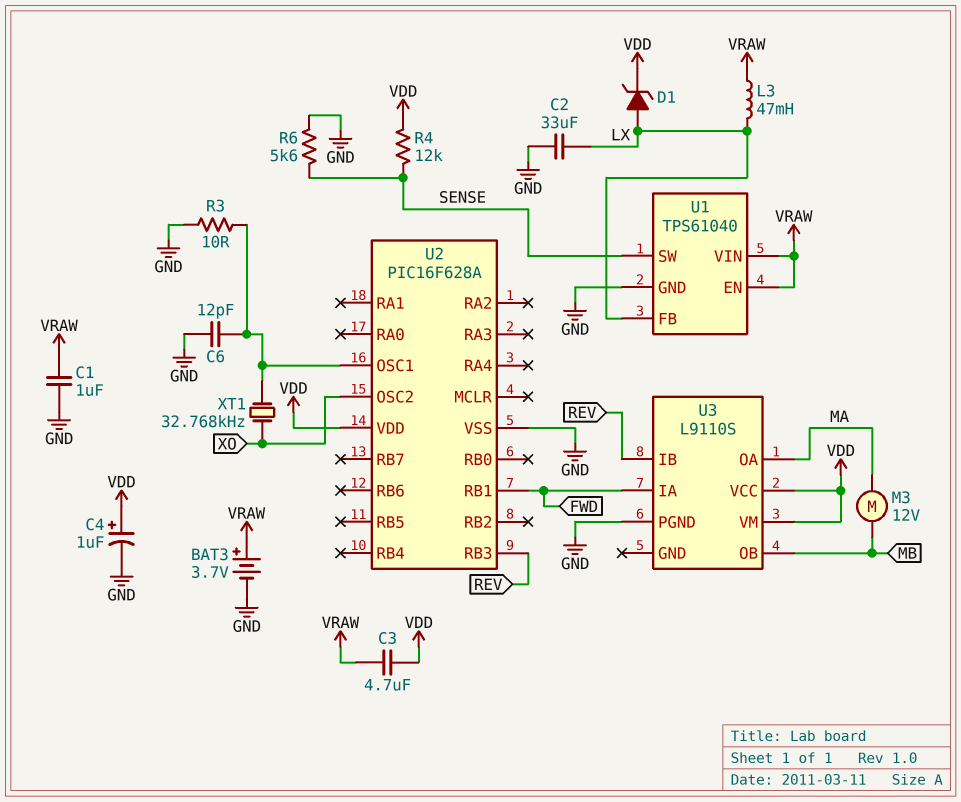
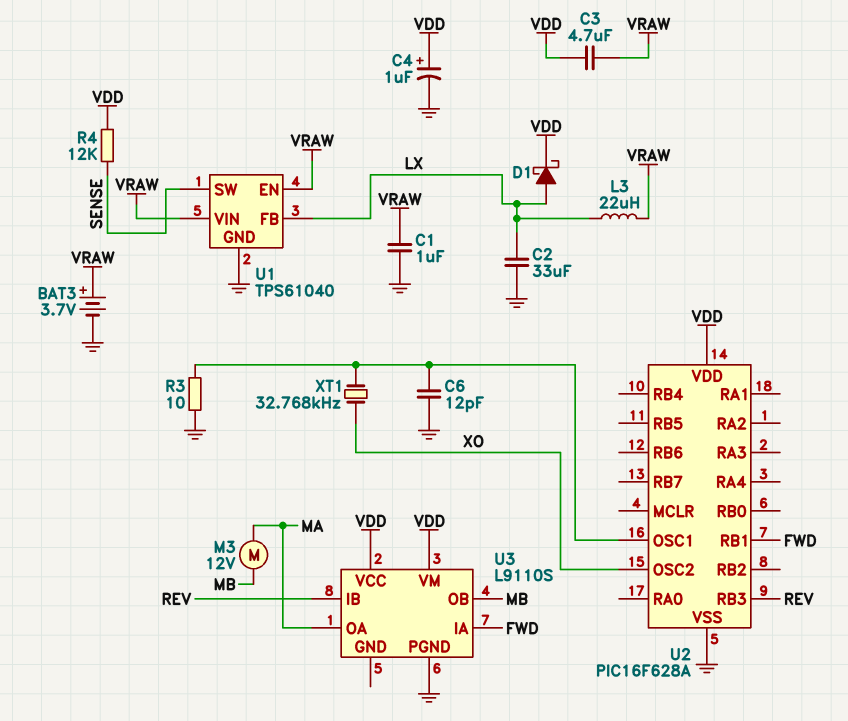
D1: zener (A LX, K VDD) -> schottky (A LX, K VDD)
L3: 47mH (LX, VRAW) -> 22uH (LX, VRAW)
R6: 5.6k (GND, SENSE) -> none

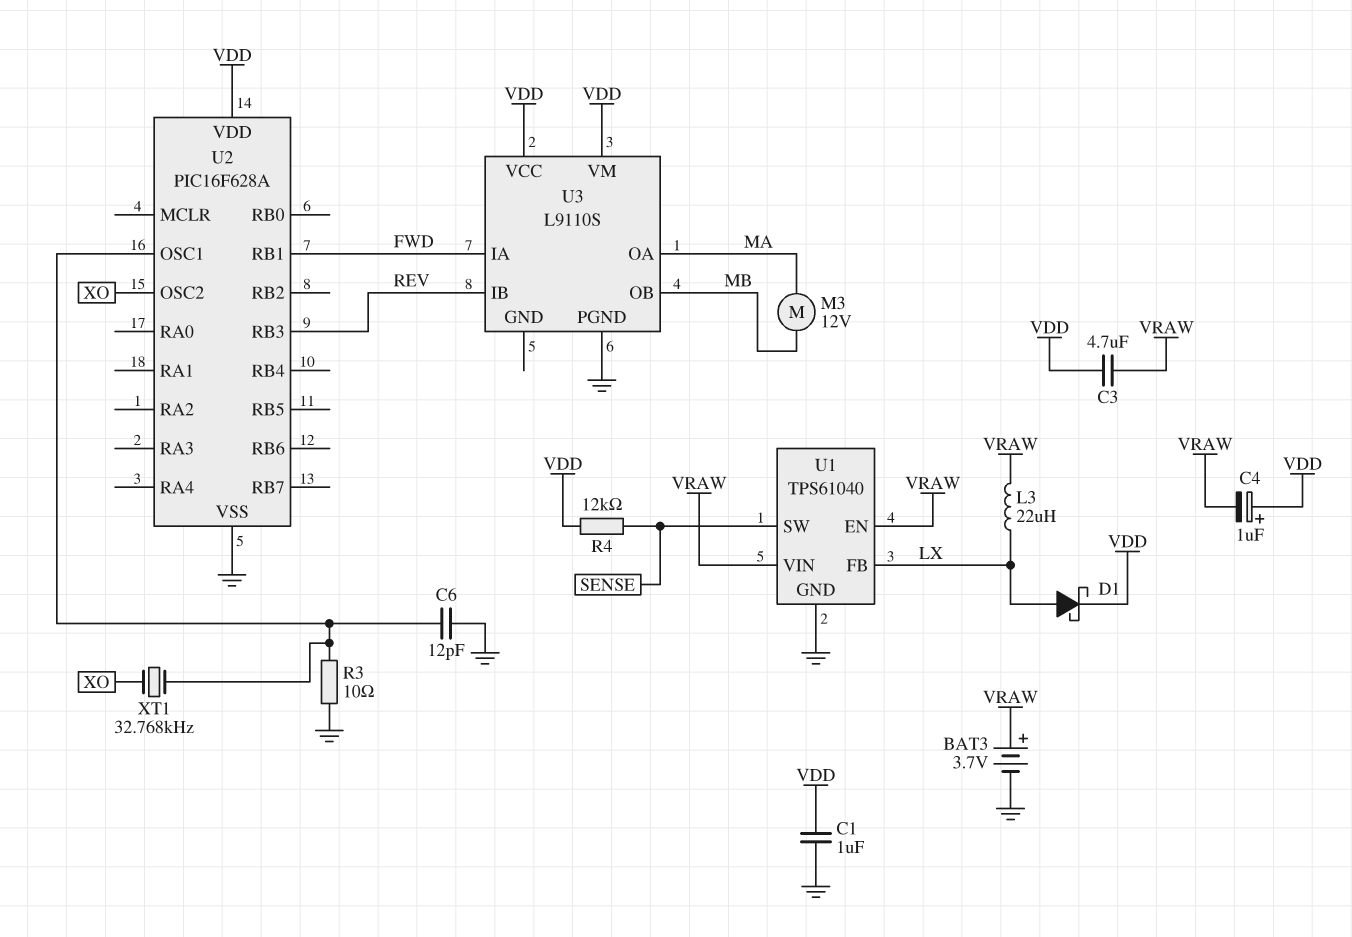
C1: 1uF (GND, VRAW) -> 1uF (GND, VDD)
C2: 33uF (GND, LX) -> none
C4: 1uF (plus VDD, minus GND) -> 1uF (plus VDD, minus VRAW)

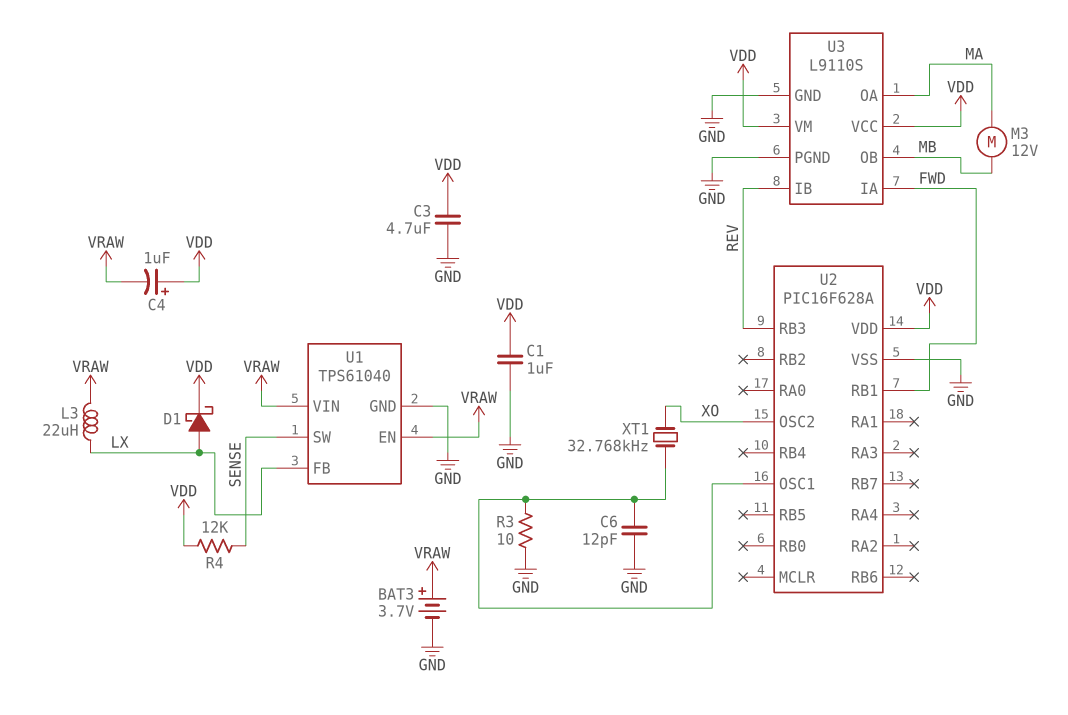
C3: 4.7uF (VDD, VRAW) -> 4.7uF (GND, VDD)
U3 pin GND: none -> GND

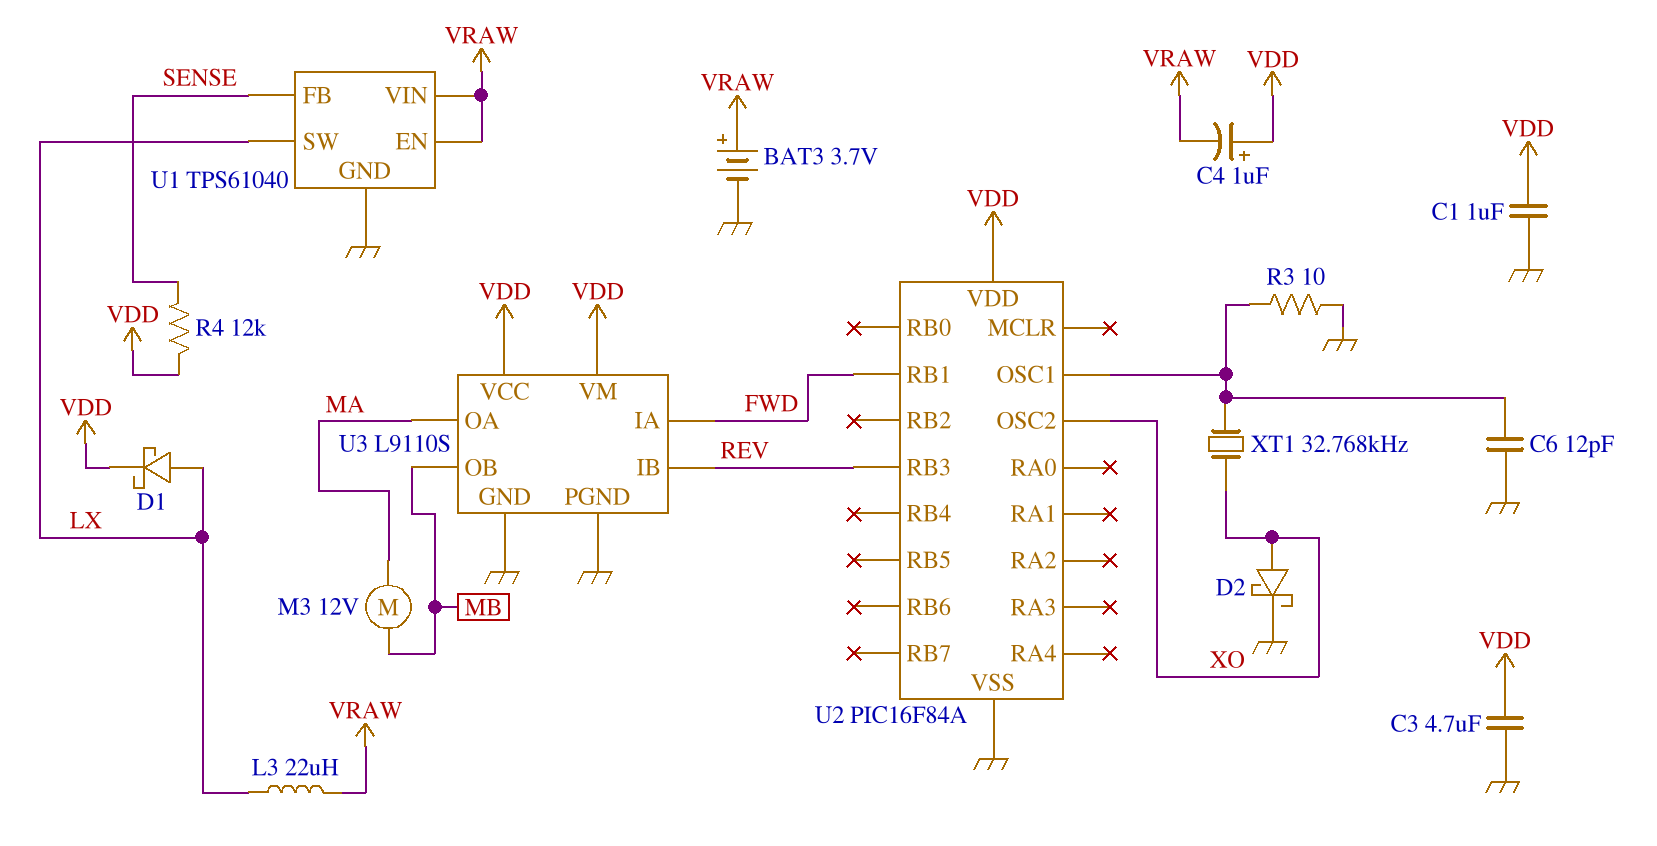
D2: none -> schottky (A XO, K GND)
U1 pin FB: LX -> SENSE
U1 pin SW: SENSE -> LX
U2: PIC16F628A -> PIC16F84A

